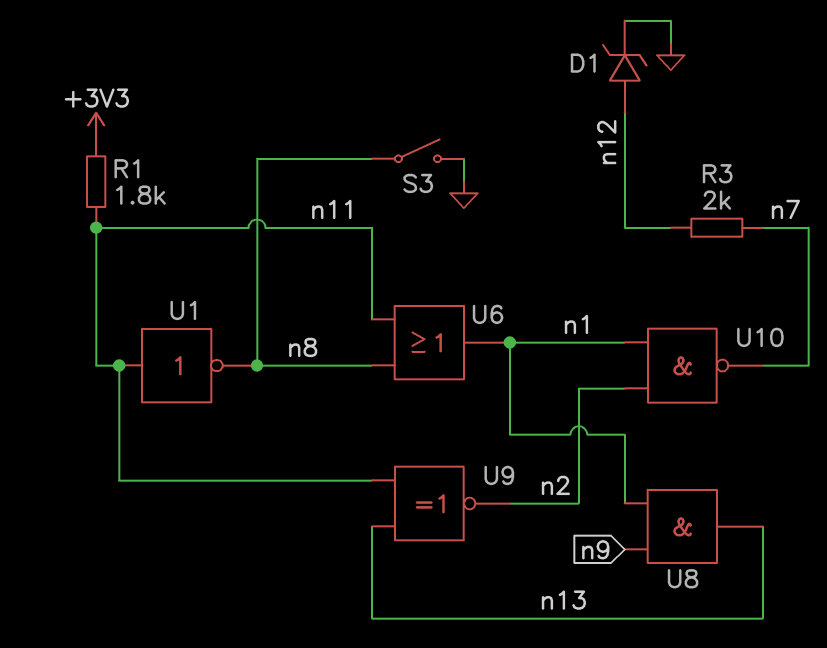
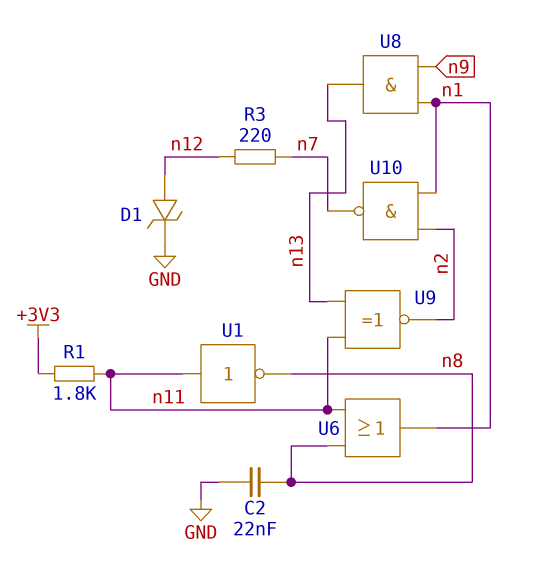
C2: none -> 22nF (GND, n8)
R3: 2k (n7, n12) -> 220 (n7, n12)
S3: switch (GND, n8) -> none

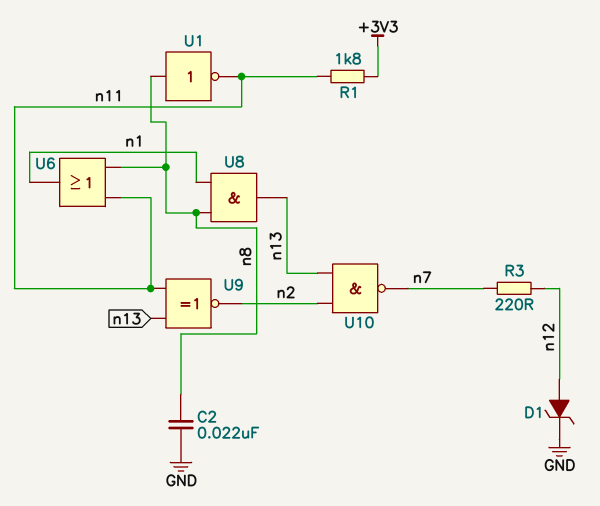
U1: NOT (in n11, out n8) -> NOT (in n8, out n11)
U8: AND (in n1, in n9, out n13) -> AND (in n1, in n8, out n13)
U10: NAND (in n1, in n2, out n7) -> NAND (in n2, in n13, out n7)

